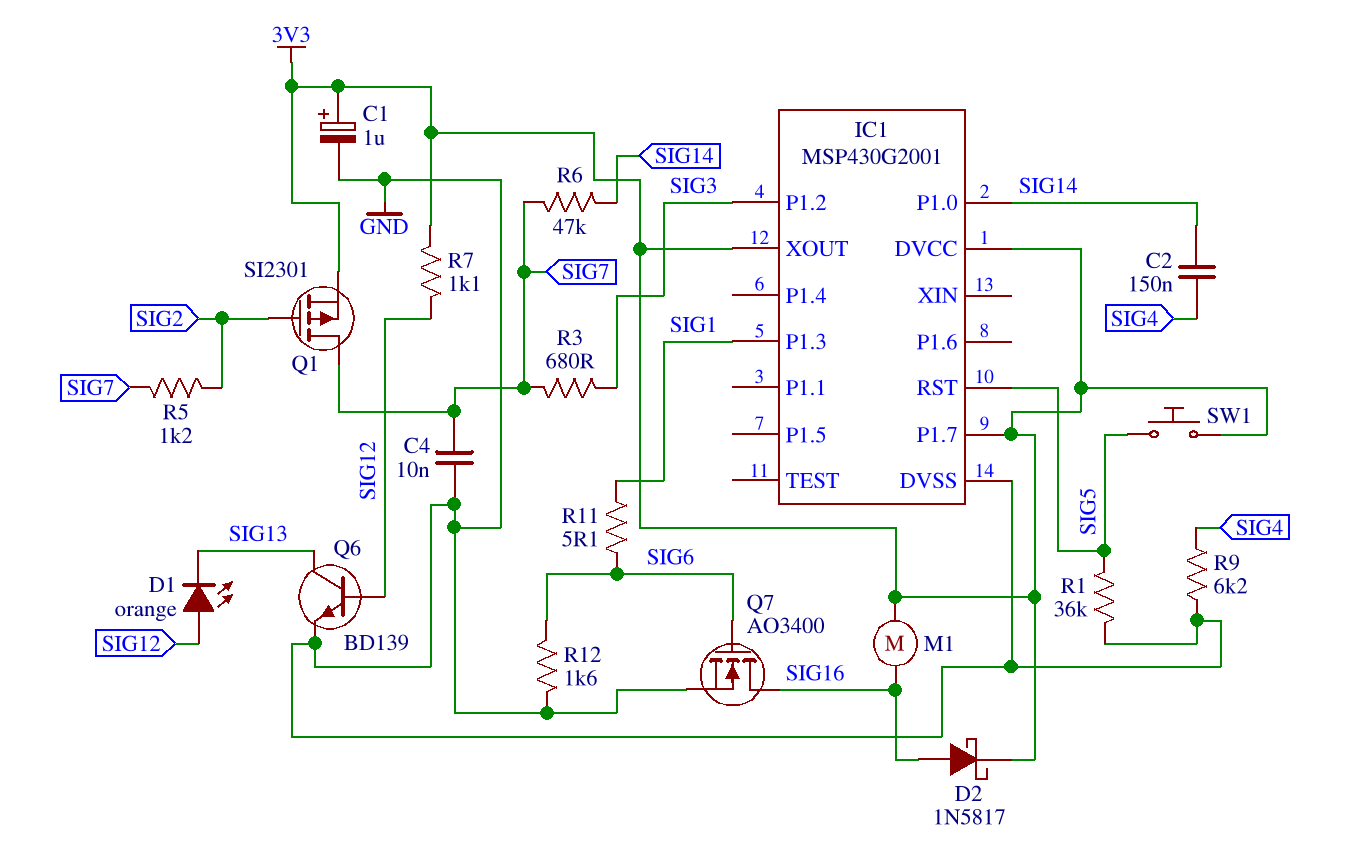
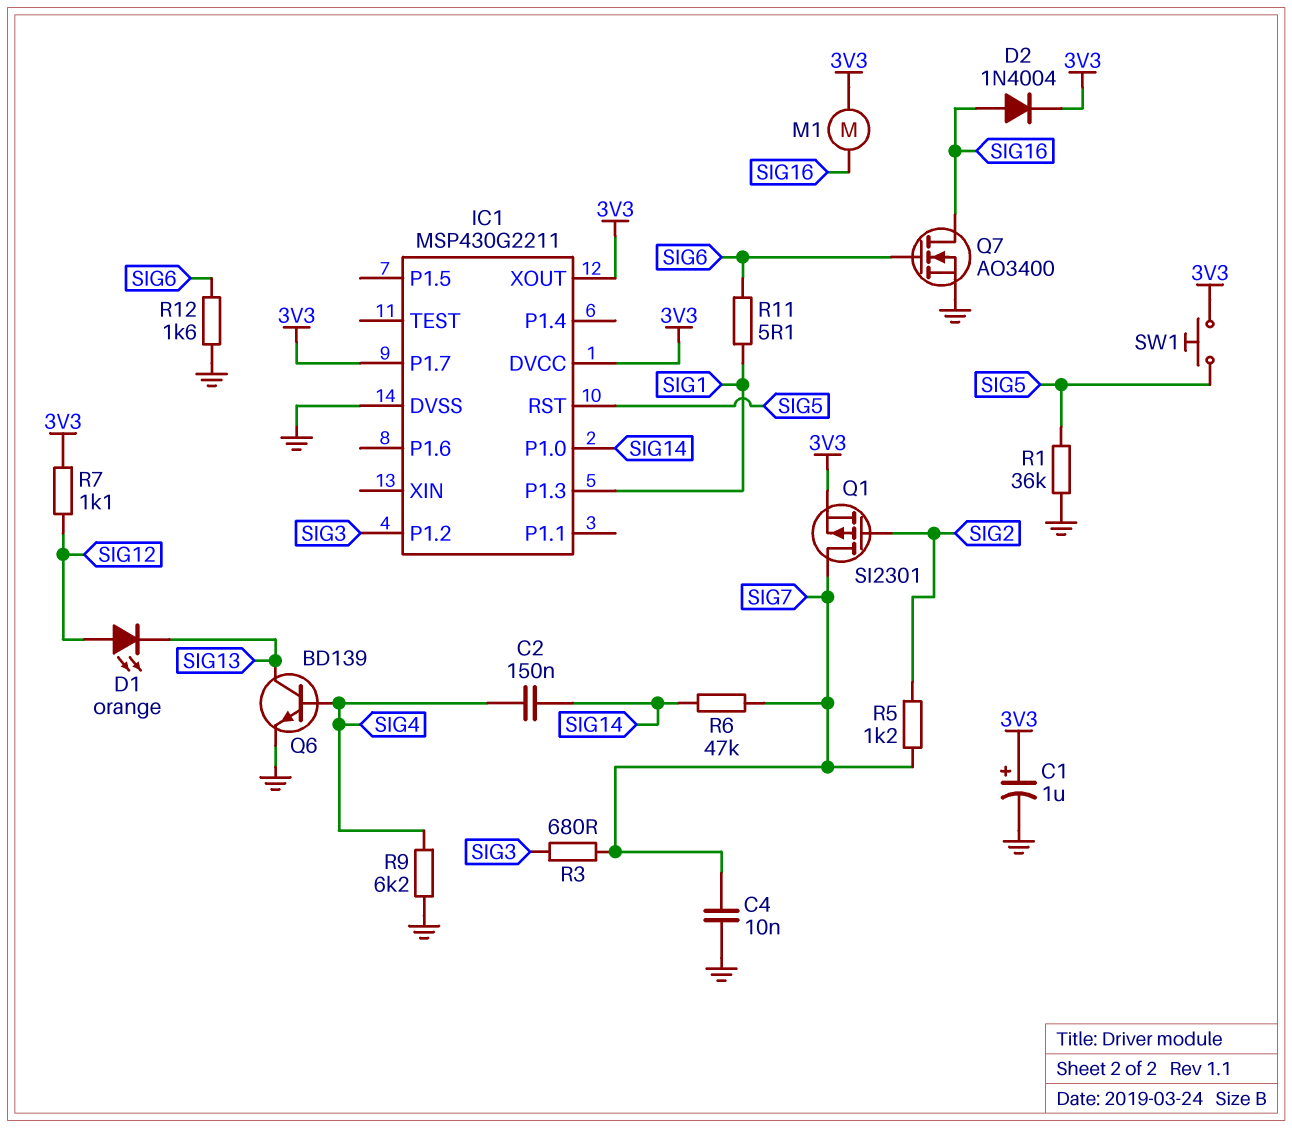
D2: schottky 1N5817 (A SIG16, K 3V3) -> diode 1N4004 (A SIG16, K 3V3)
IC1: MSP430G2001 -> MSP430G2211
Q6: NPN BD139 (B SIG12, C SIG13, E GND) -> NPN BD139 (B SIG4, C SIG13, E GND)

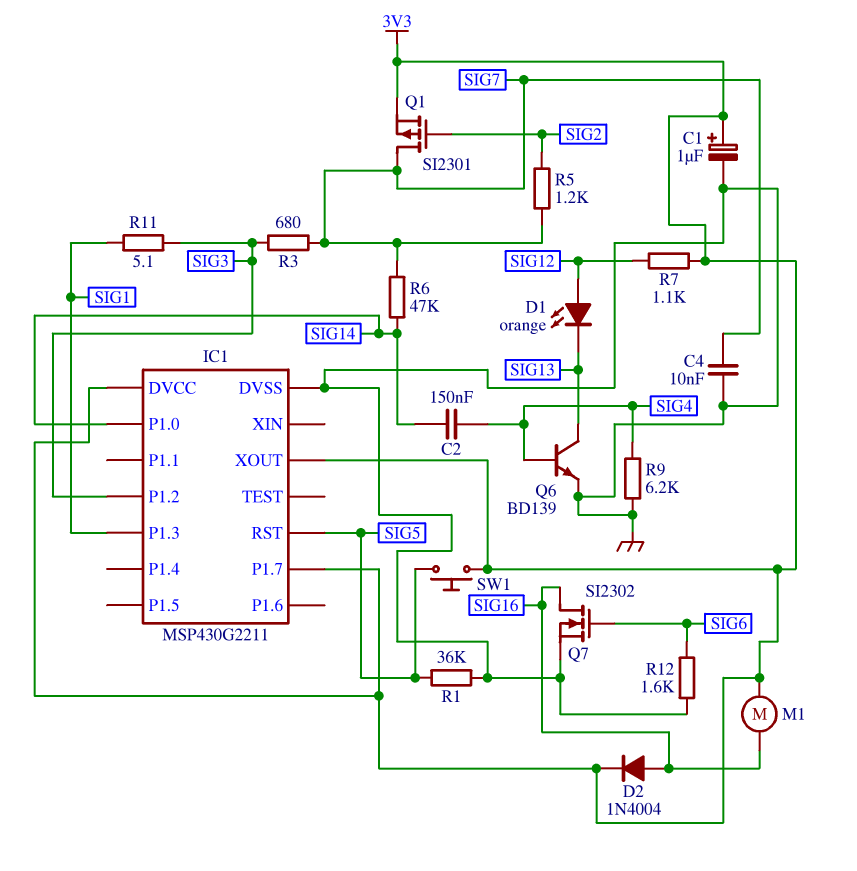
Q7: NMOS AO3400 (G SIG6, D SIG16, S GND) -> NMOS SI2302 (G SIG6, D SIG16, S GND)
R11: 5.1 (SIG1, SIG6) -> 5.1 (SIG1, SIG3)

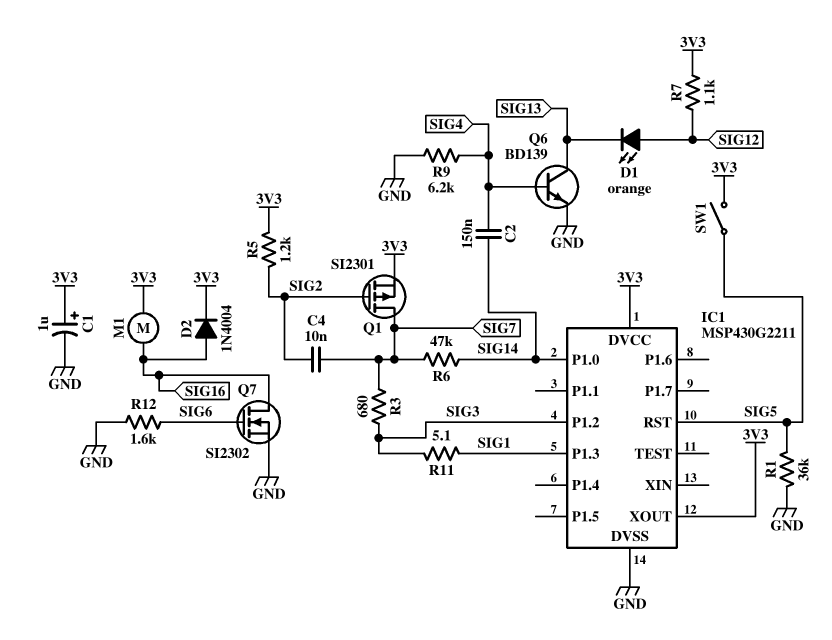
C4: 10nF (GND, SIG7) -> 10nF (SIG2, SIG7)
IC1 pin P1.7: 3V3 -> none
R5: 1.2k (SIG2, SIG7) -> 1.2k (3V3, SIG2)
SW1: button (3V3, SIG5) -> switch (3V3, SIG5)

